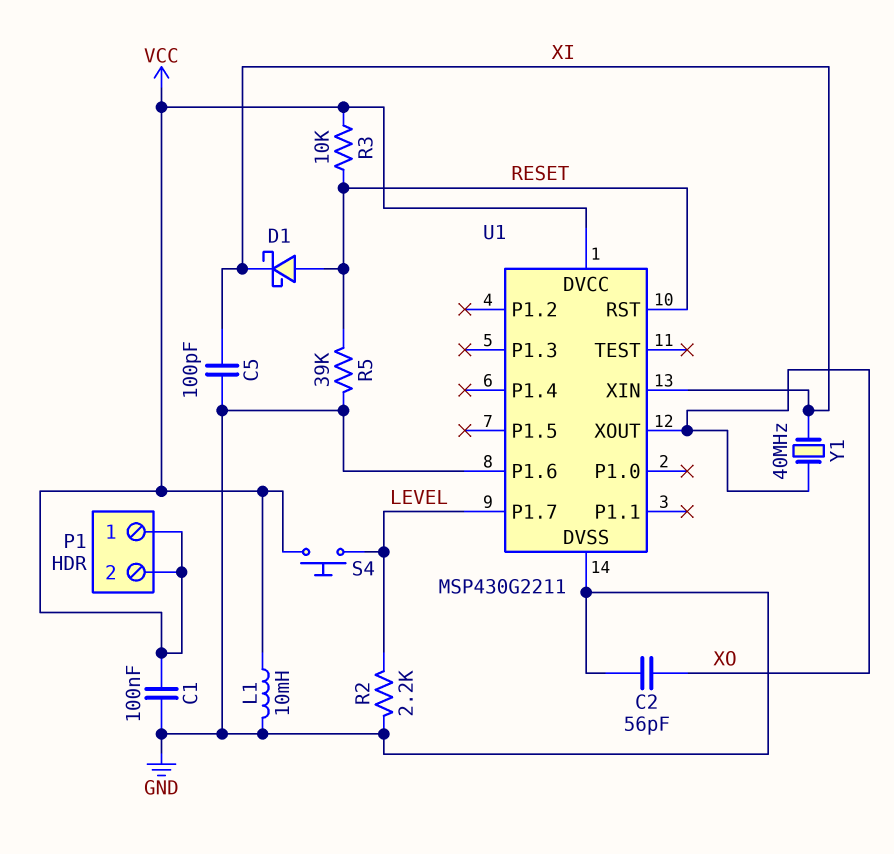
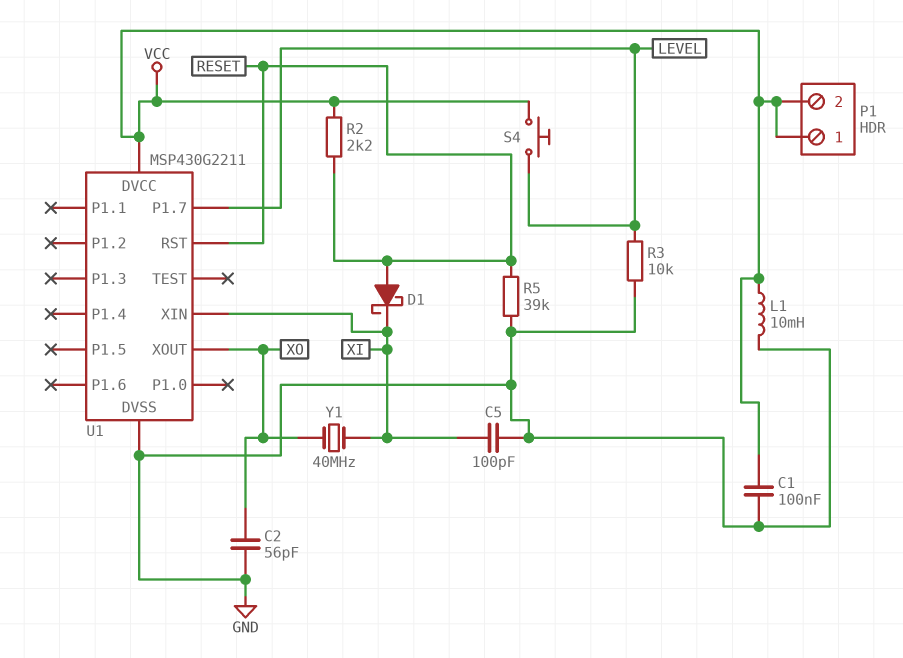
R2: 2.2k (GND, LEVEL) -> 2.2k (RESET, VCC)
R3: 10k (RESET, VCC) -> 10k (GND, LEVEL)
U1 pin P1.6: GND -> none

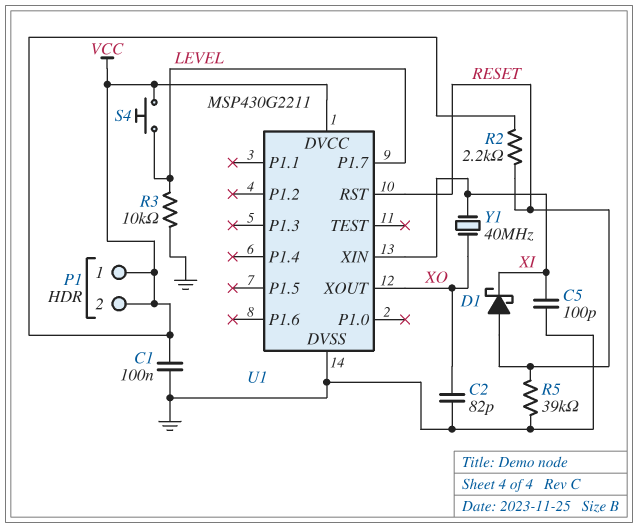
C2: 56pF (GND, XO) -> 82pF (GND, XO)
L1: 10mH (GND, VCC) -> none

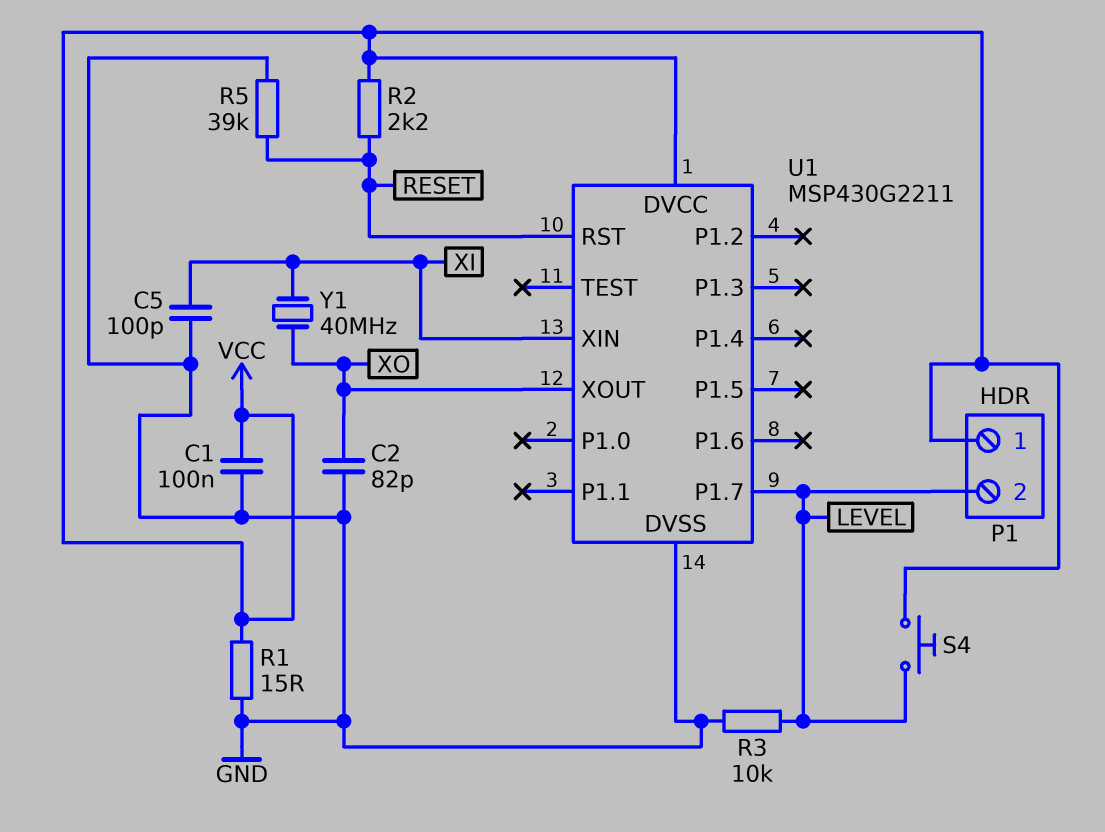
D1: schottky (A RESET, K XI) -> none
P1 pin 2: VCC -> LEVEL
R1: none -> 15 (GND, VCC)

